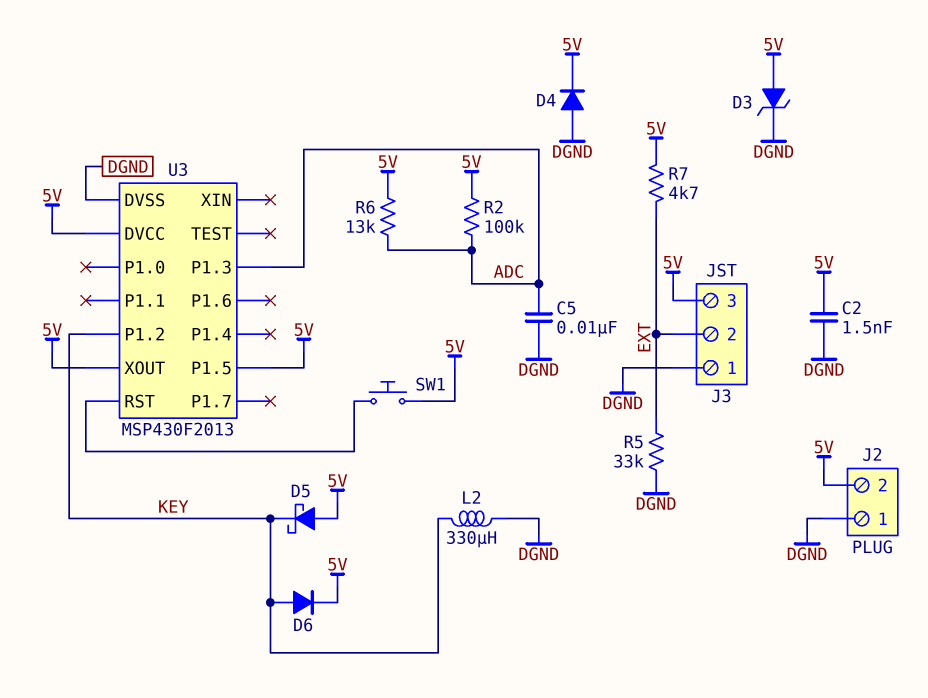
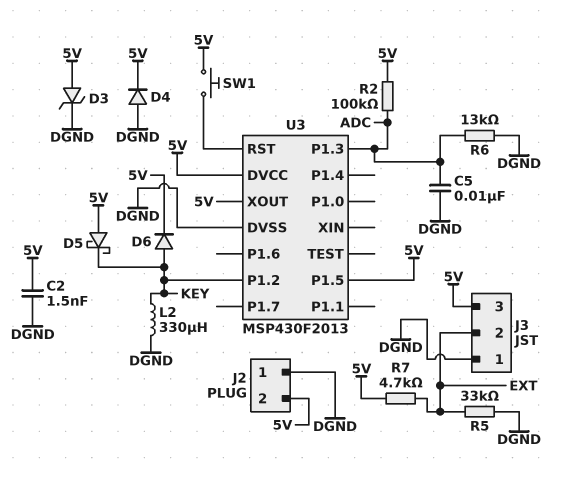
R6: 13k (5V, ADC) -> 13k (ADC, DGND)

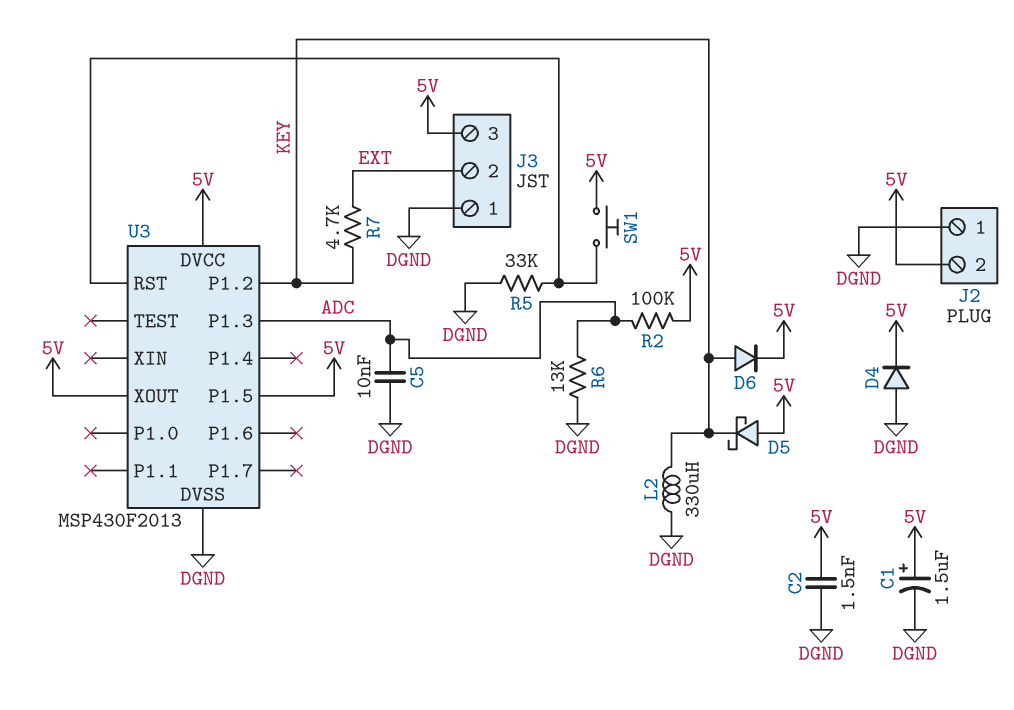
C1: none -> 1.5uF (plus 5V, minus DGND)
D3: zener (A 5V, K DGND) -> none
R5: 33k (DGND, EXT) -> 33k (DGND, U3/RST)
R7: 4.7k (5V, EXT) -> 4.7k (EXT, KEY)

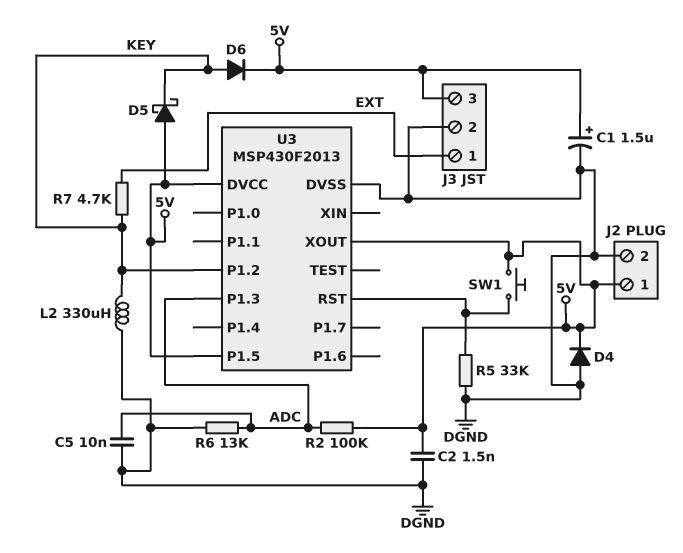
J2 pin 1: DGND -> 5V
J2 pin 2: 5V -> DGND
J3 pin 1: DGND -> EXT
J3 pin 2: EXT -> DGND

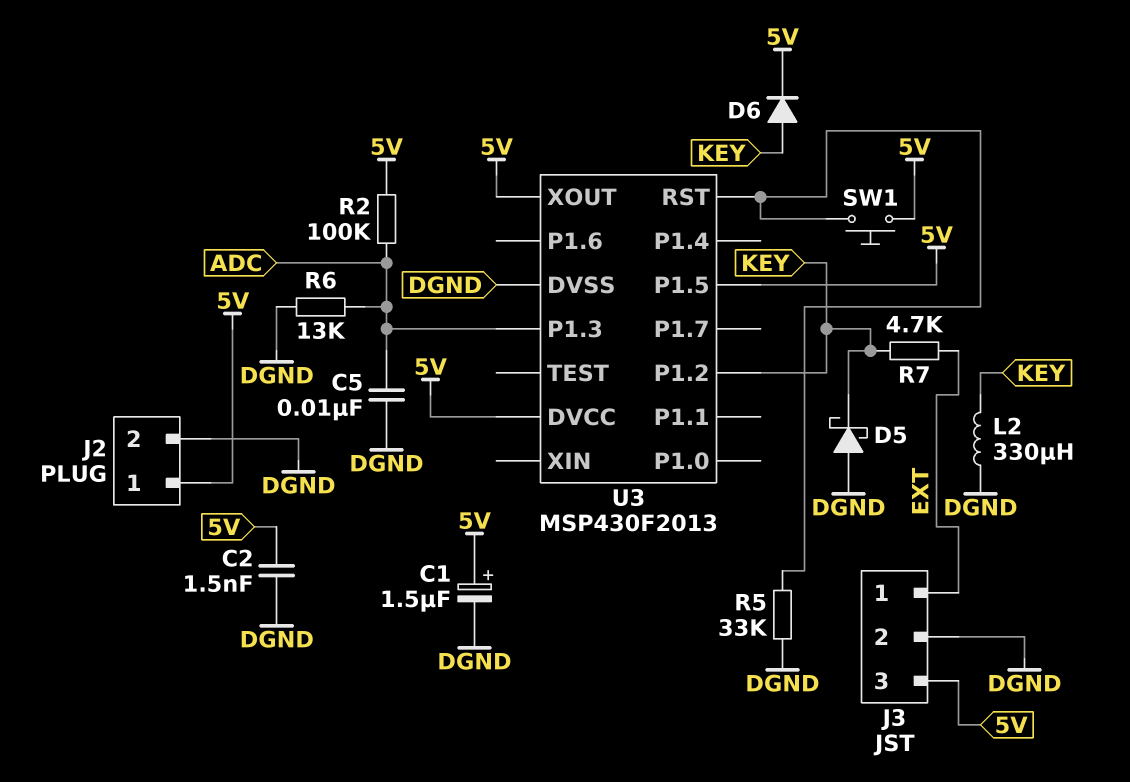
D4: diode (A DGND, K 5V) -> none
D5: schottky (A 5V, K KEY) -> schottky (A DGND, K KEY)

